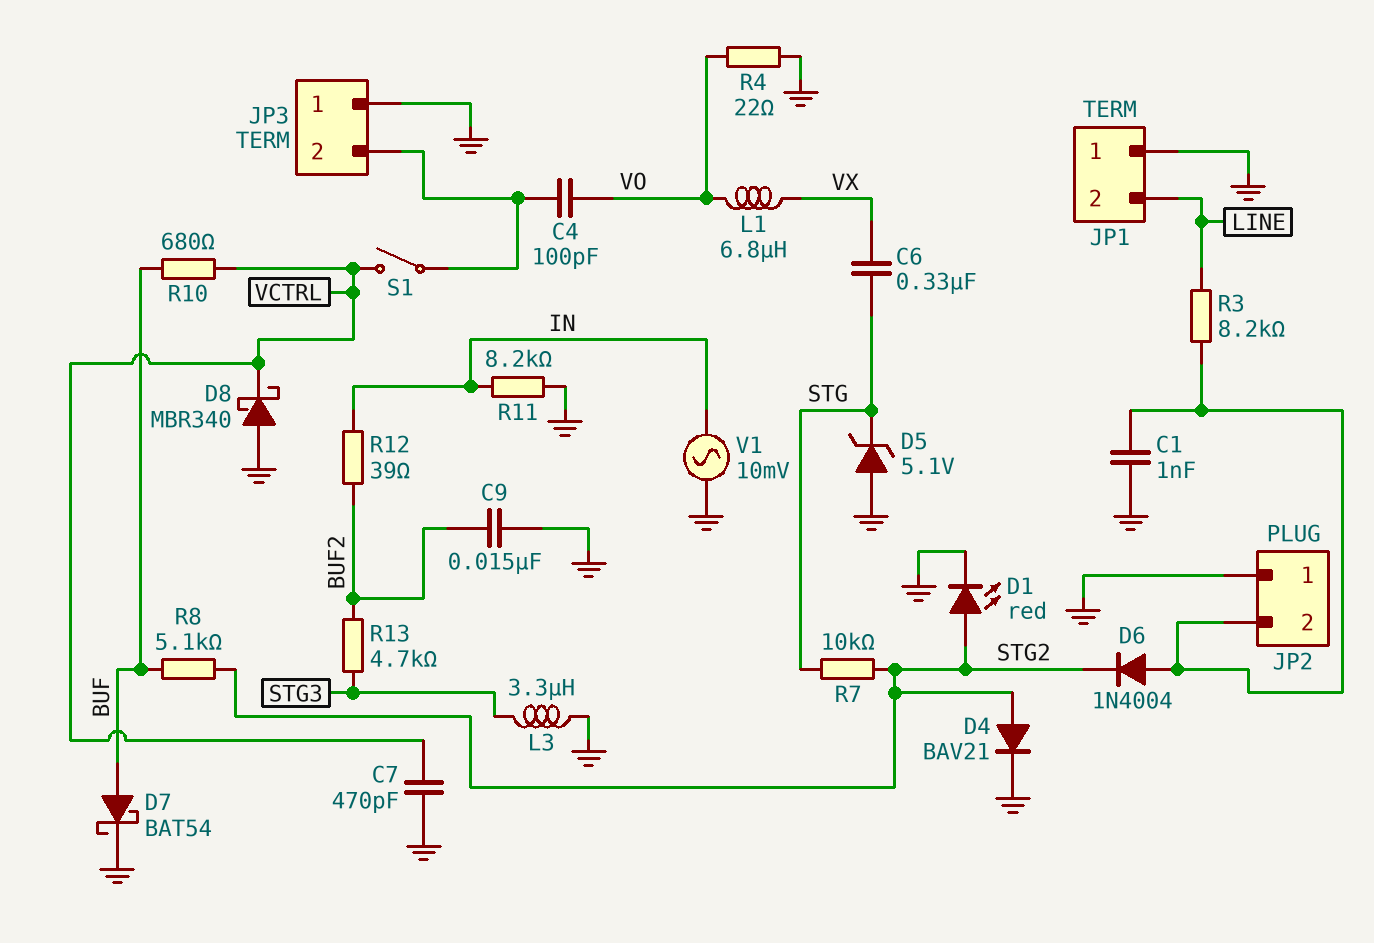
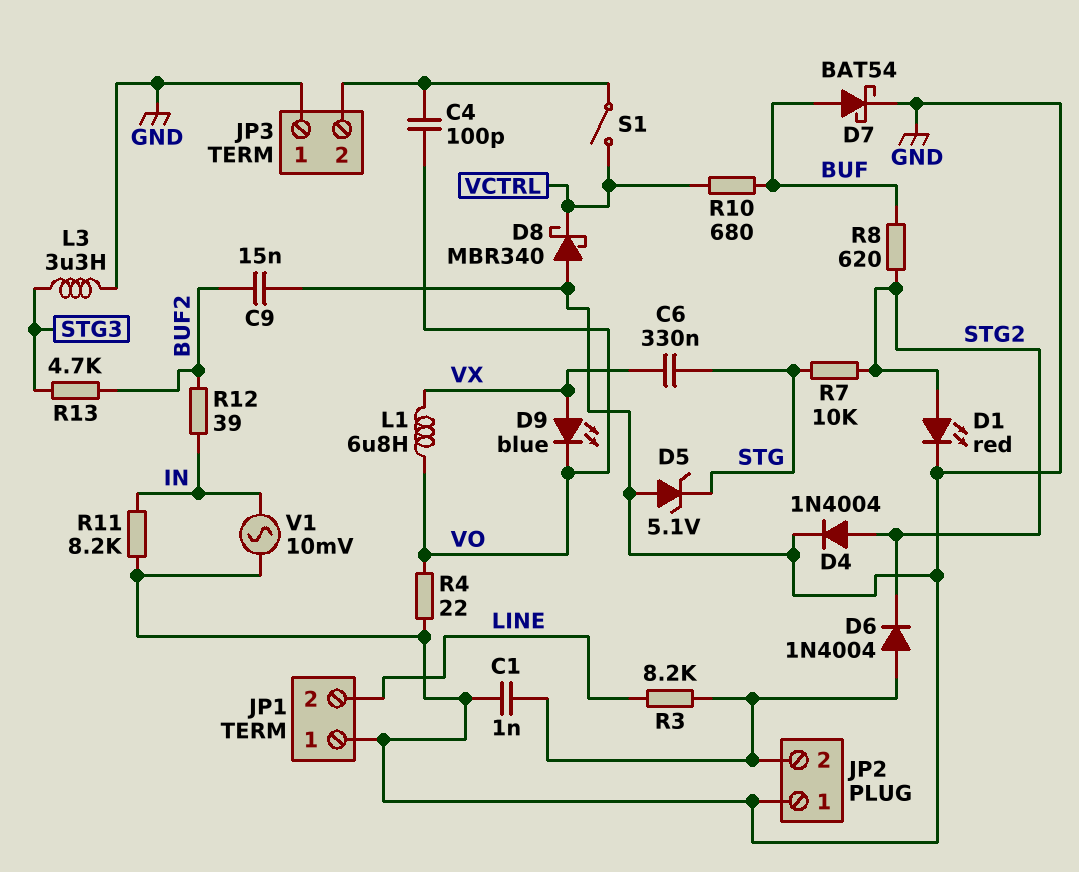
C7: 470pF (GND, VCTRL) -> none
D4: diode BAV21 (A STG2, K GND) -> diode 1N4004 (A STG2, K GND)
D9: none -> LED blue (A VX, K VO)
R8: 5.1k (BUF, STG2) -> 620 (BUF, STG2)

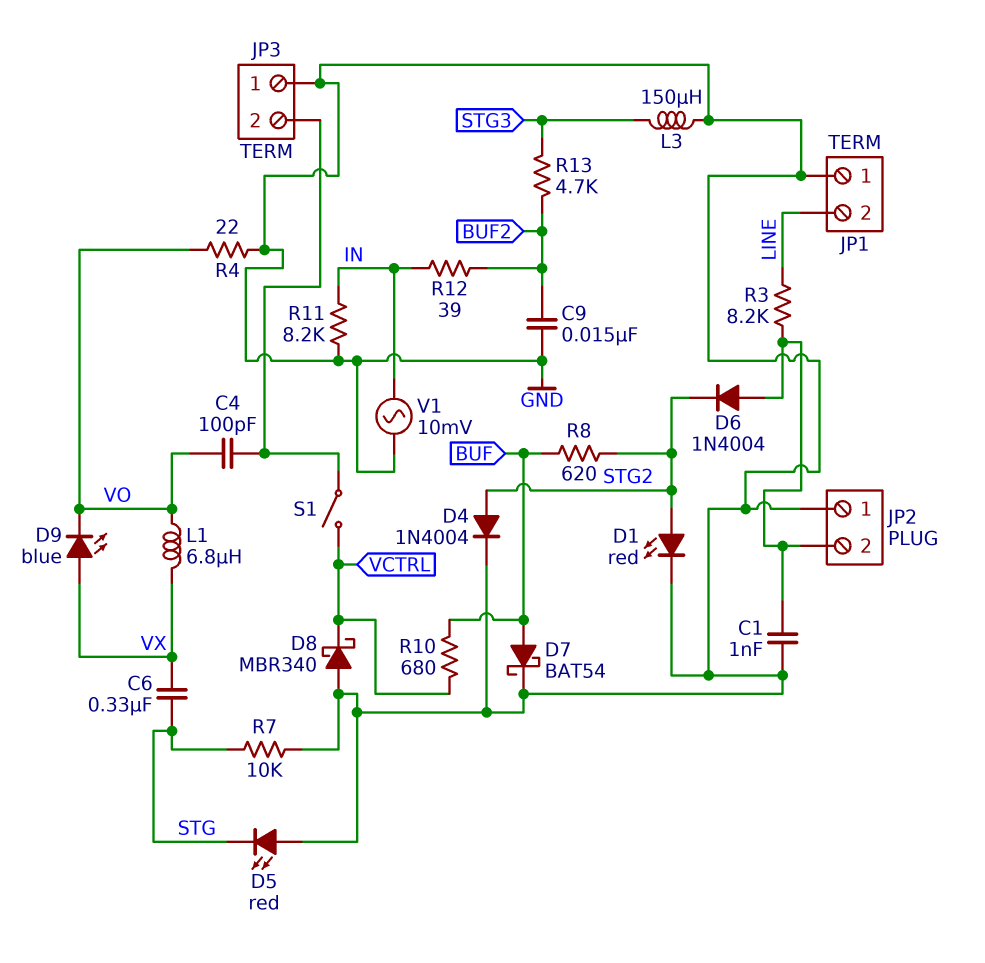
D5: zener 5.1V (A GND, K STG) -> LED red (A GND, K STG)
L3: 3.3uH (GND, STG3) -> 150uH (GND, STG3)
R7: 10k (STG, STG2) -> 10k (GND, STG)

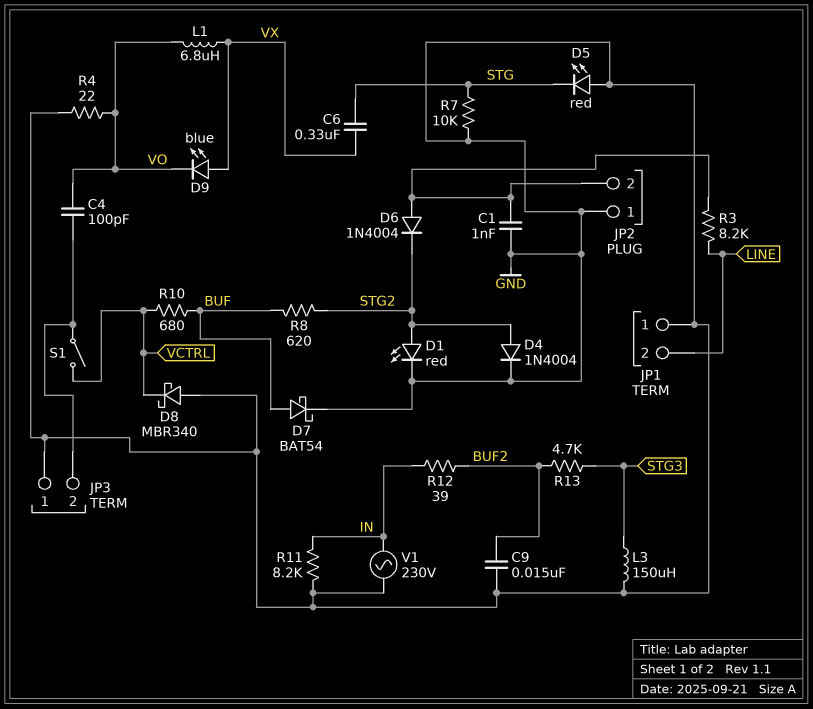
V1: AC 10mV (GND, IN) -> AC 230V (GND, IN)

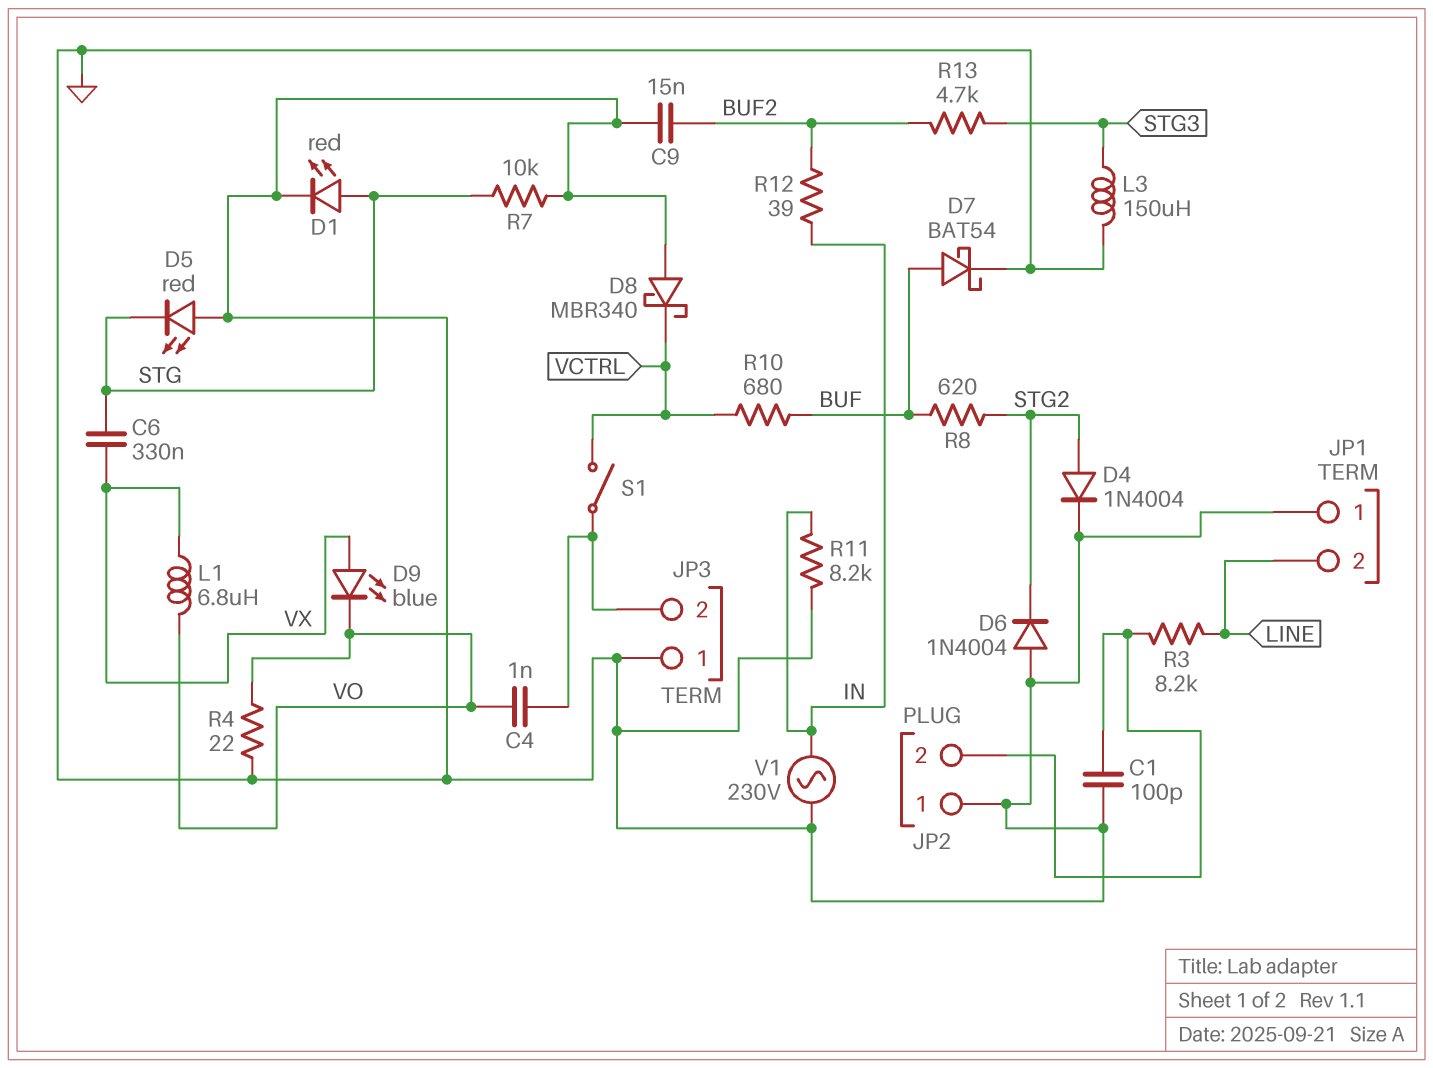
C1: 1nF (GND, JP2/2) -> 100pF (GND, JP2/2)
C4: 100pF (JP3/2, VO) -> 1nF (JP3/2, VO)
D1: LED red (A STG2, K GND) -> LED red (A STG, K GND)
D6: diode 1N4004 (A JP2/2, K STG2) -> diode 1N4004 (A GND, K STG2)

